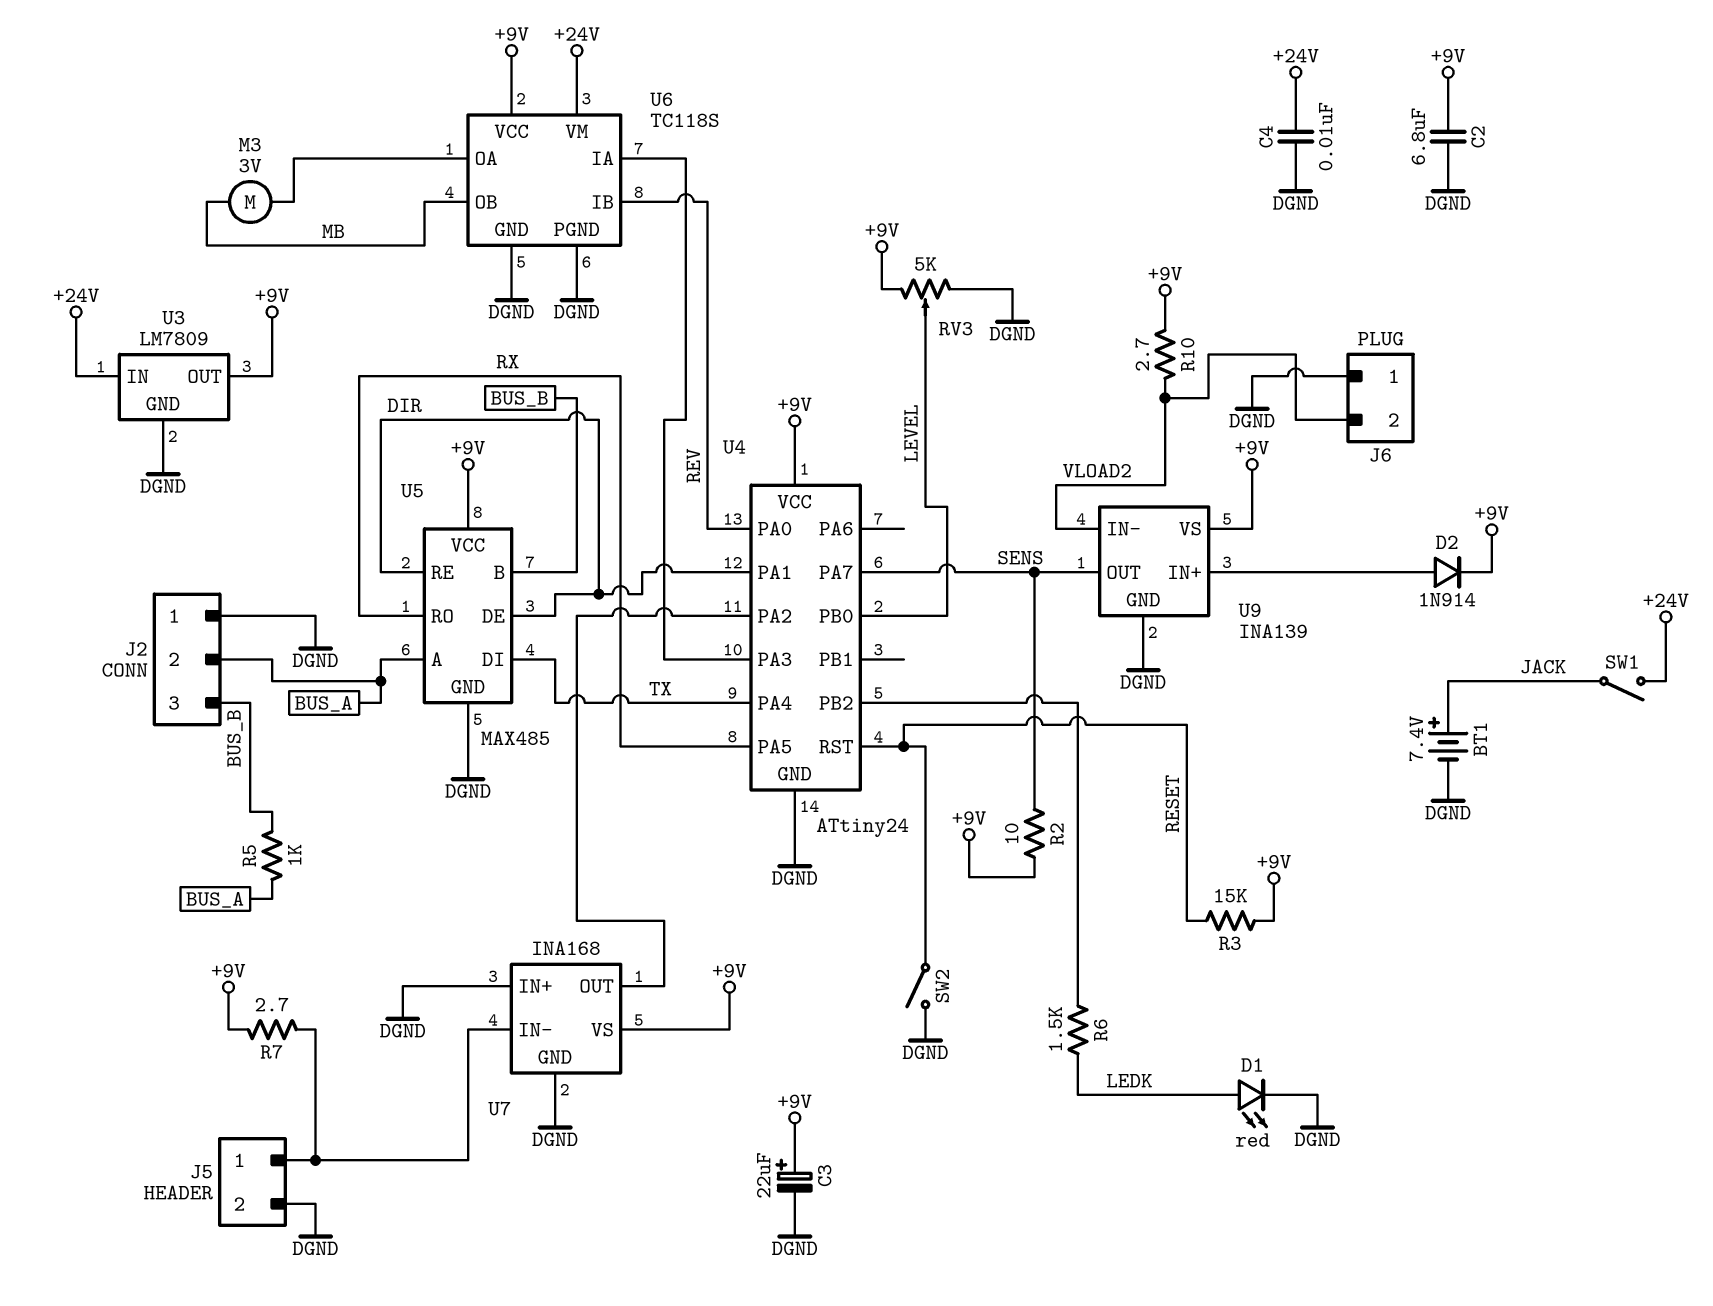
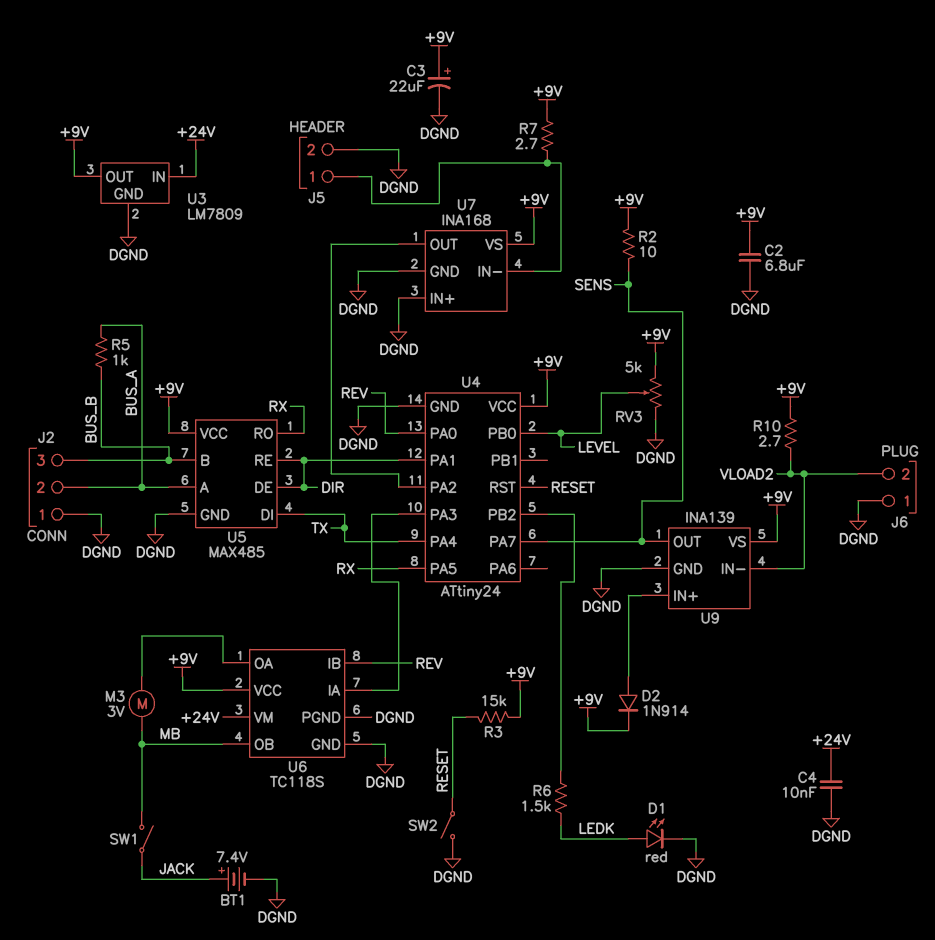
SW1: switch (+24V, JACK) -> switch (JACK, MB)

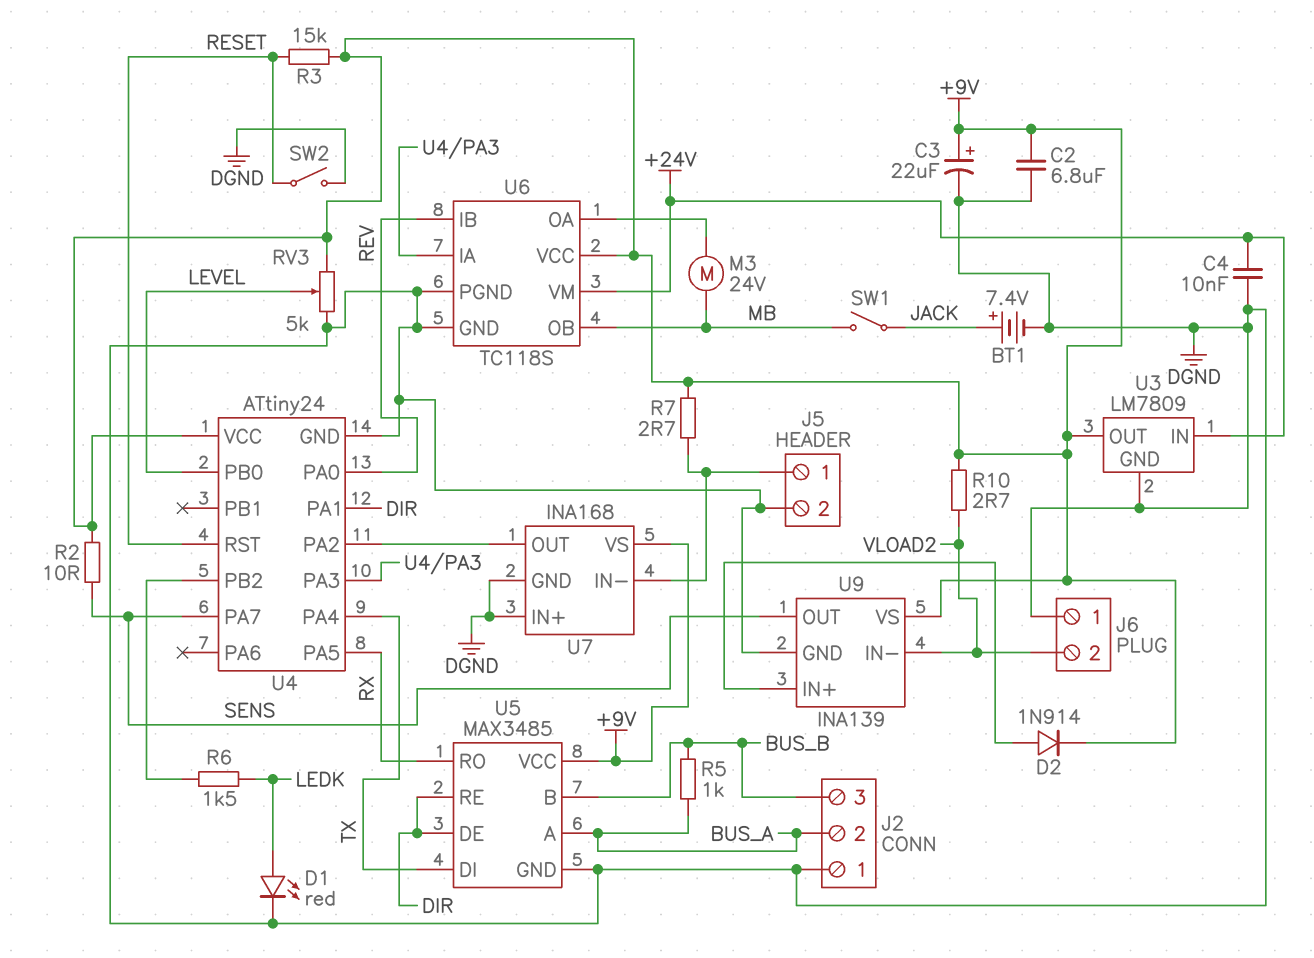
M3: motor 3V (MB, U6/OA) -> motor 24V (MB, U6/OA)
U5: MAX485 -> MAX3485

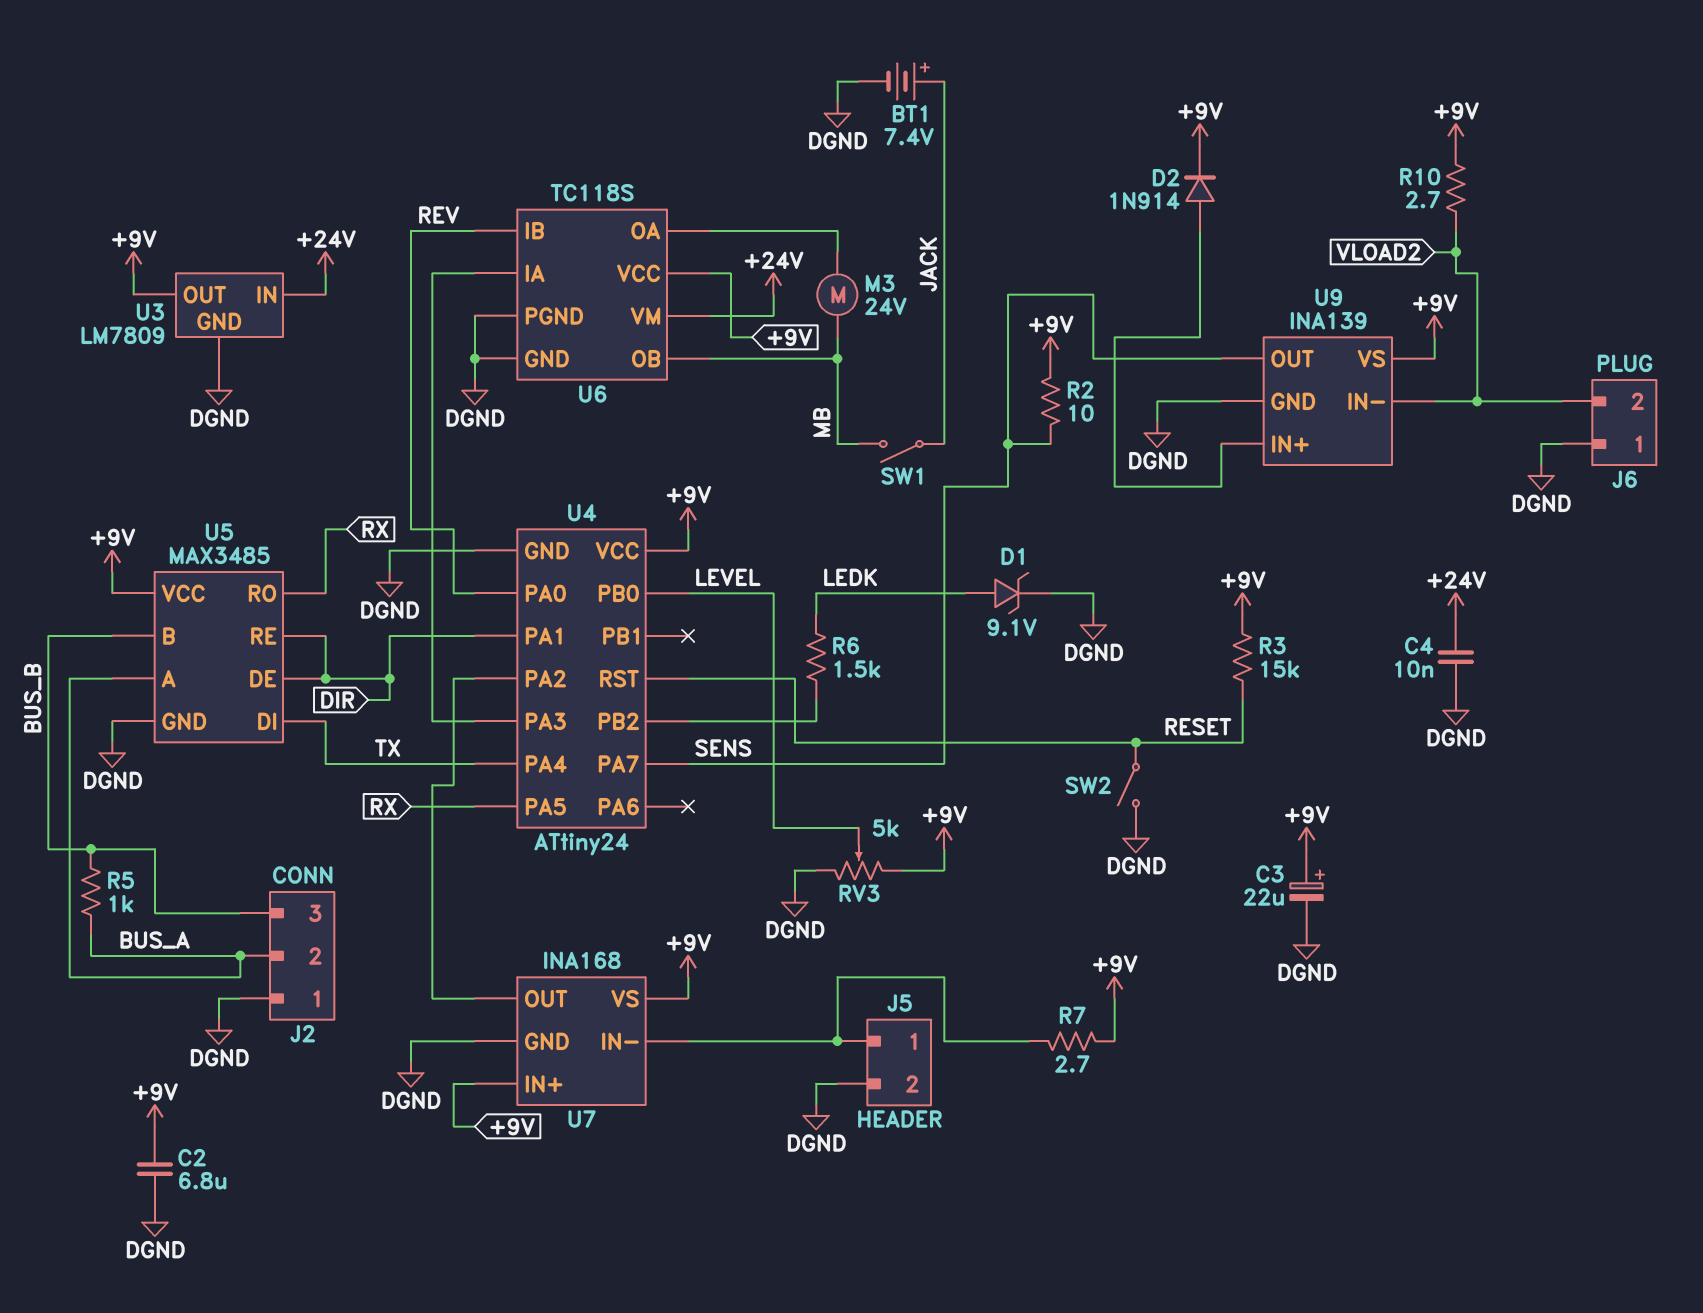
D1: LED red (A LEDK, K DGND) -> zener 9.1V (A LEDK, K DGND)
U7 pin IN+: DGND -> +9V

